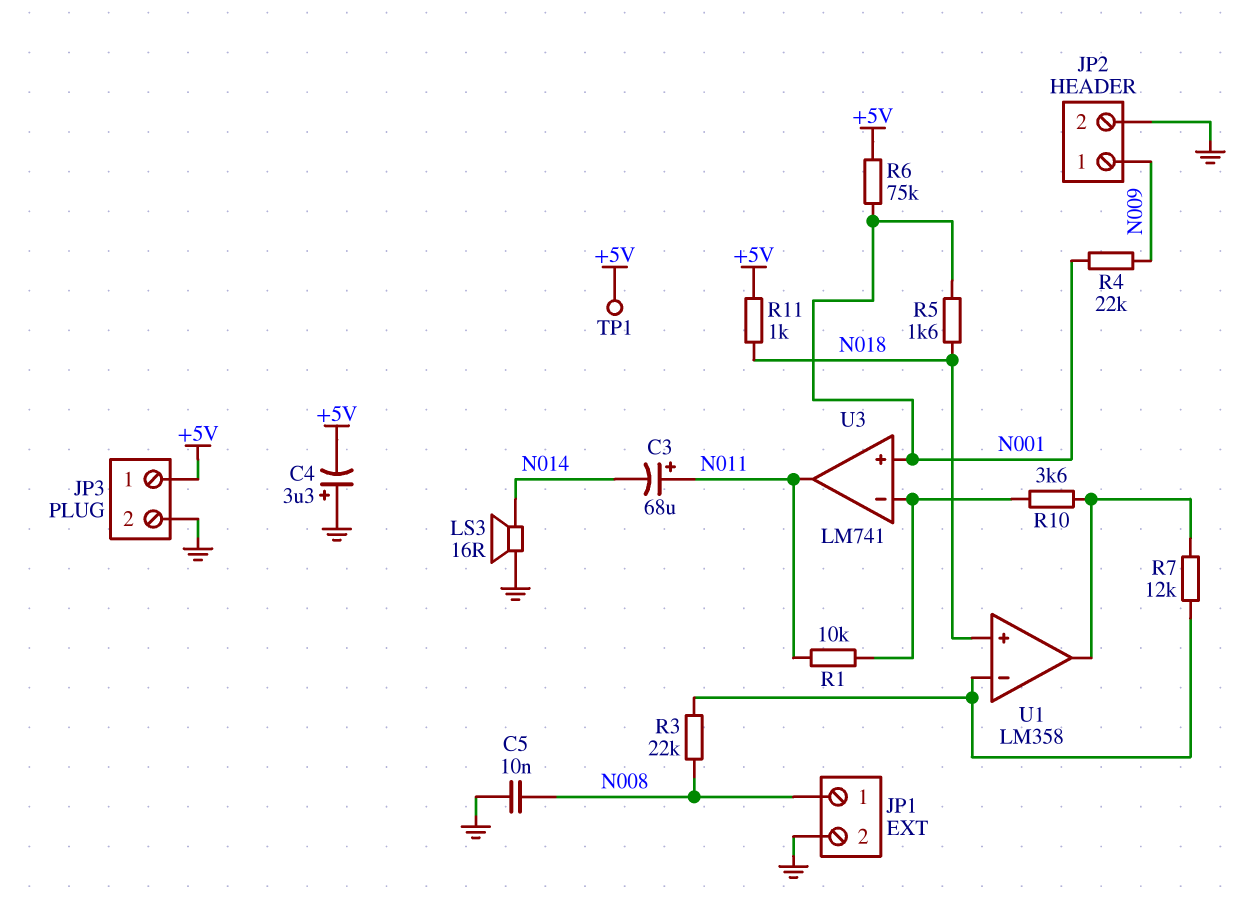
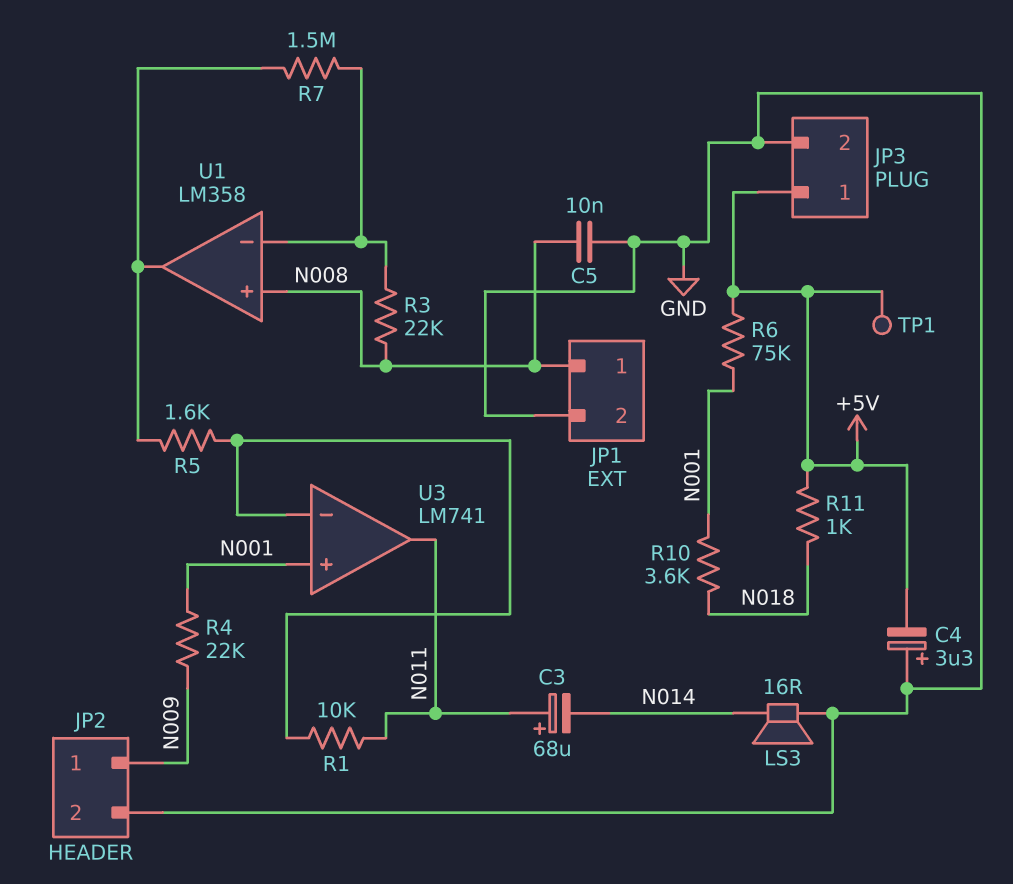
R5: 1.6k (N001, N018) -> 1.6k (U1/out, U3/in-)
R7: 12k (U1/in-, U1/out) -> 1.5M (U1/in-, U1/out)
R10: 3.6k (U1/out, U3/in-) -> 3.6k (N001, N018)
U1 pin in+: N018 -> N008

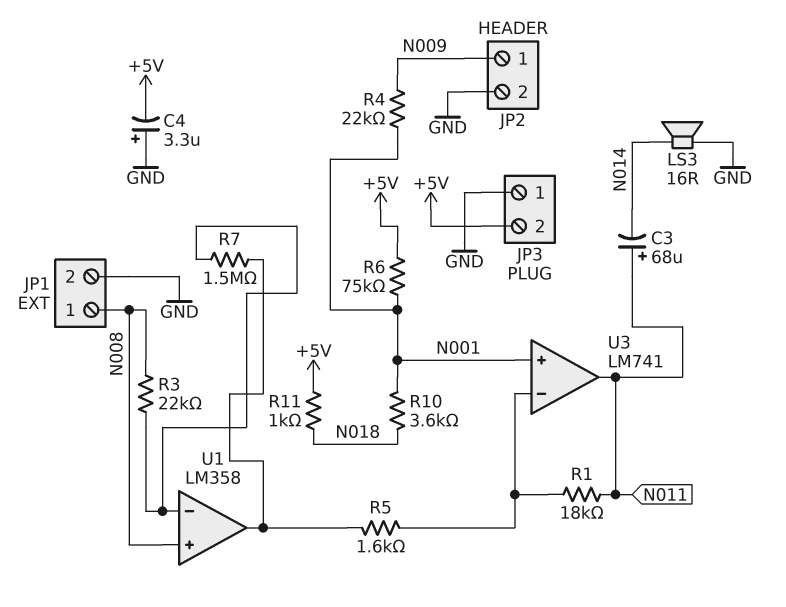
C5: 10nF (GND, N008) -> none
JP3 pin 1: +5V -> GND
JP3 pin 2: GND -> +5V
R1: 10k (N011, U3/in-) -> 18k (N011, U3/in-)
TP1: test point (+5V) -> none

